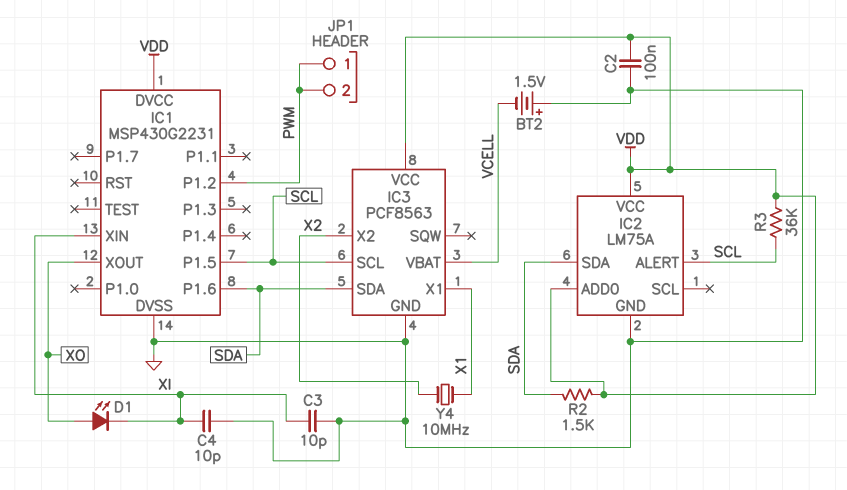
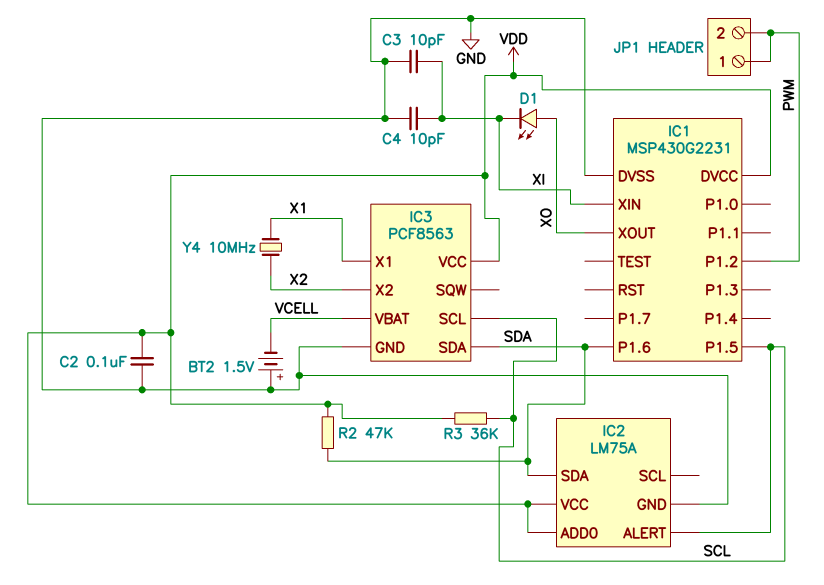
R2: 1.5k (SDA, VDD) -> 47k (SDA, VDD)

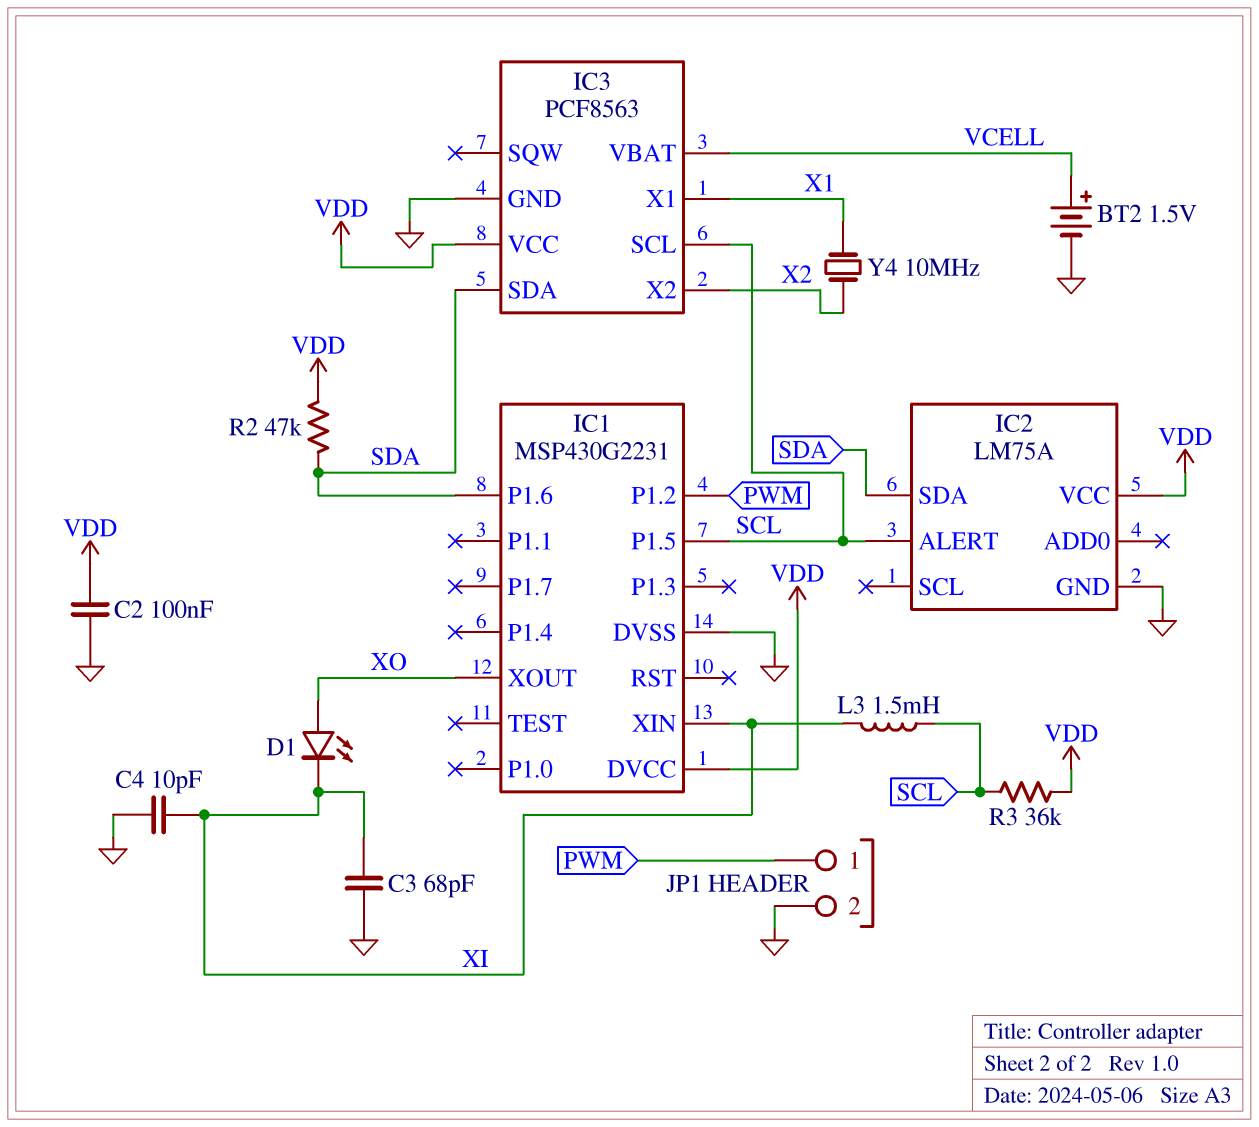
BT2: 1.5V (plus GND, minus VCELL) -> 1.5V (plus VCELL, minus GND)
C3: 10pF (GND, XI) -> 68pF (GND, XI)
IC2 pin ADD0: VDD -> none
JP1 pin 2: PWM -> GND
L3: none -> 1.5mH (SCL, XI)

